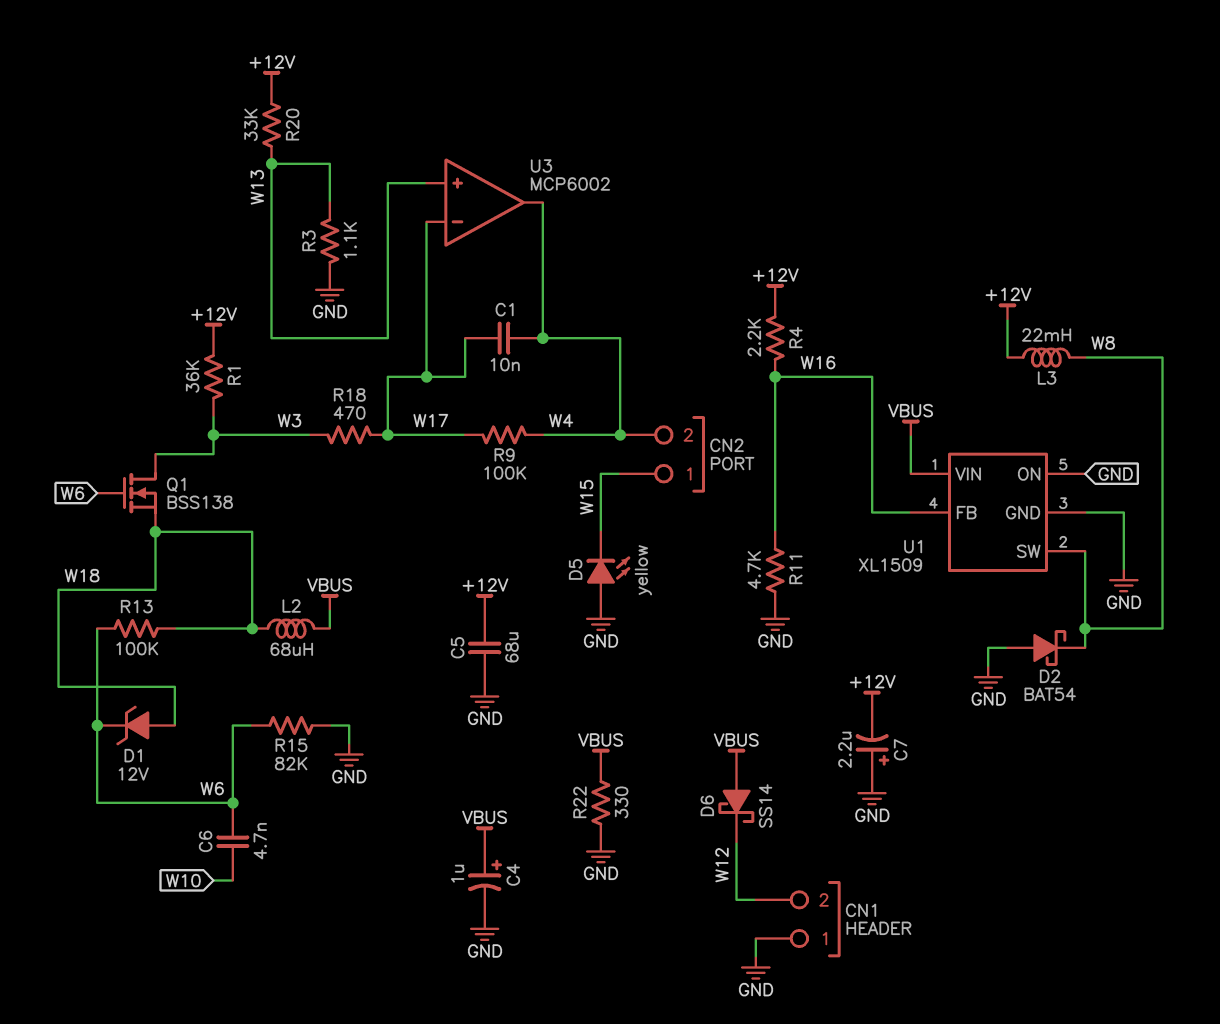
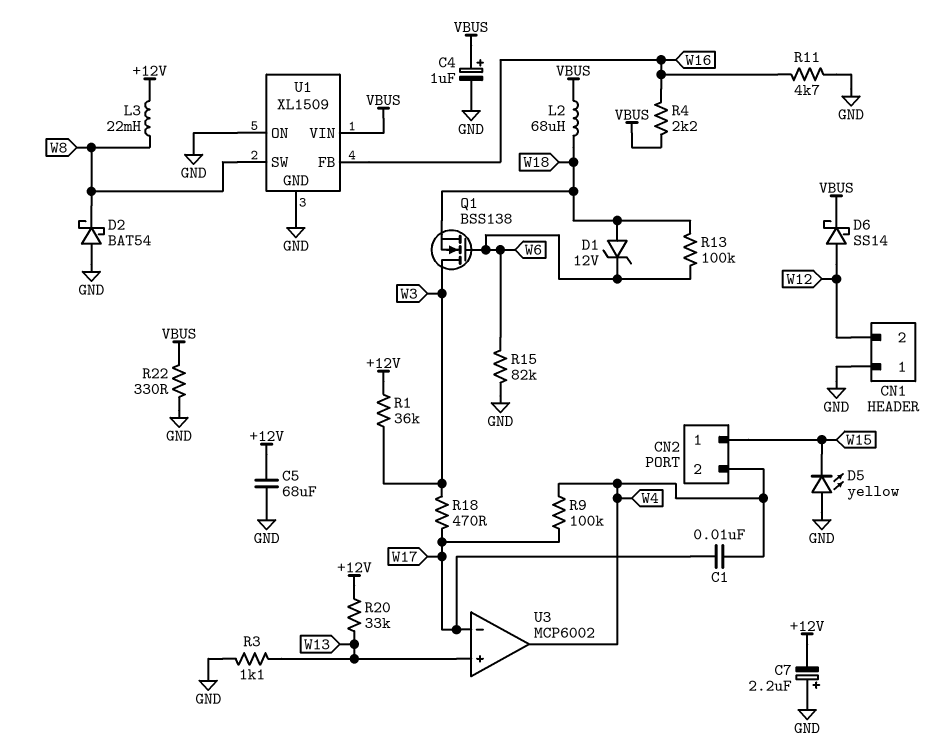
C6: 4.7nF (W6, W10) -> none
D6: schottky SS14 (A VBUS, K W12) -> schottky SS14 (A W12, K VBUS)
R4: 2.2k (+12V, W16) -> 2.2k (VBUS, W16)

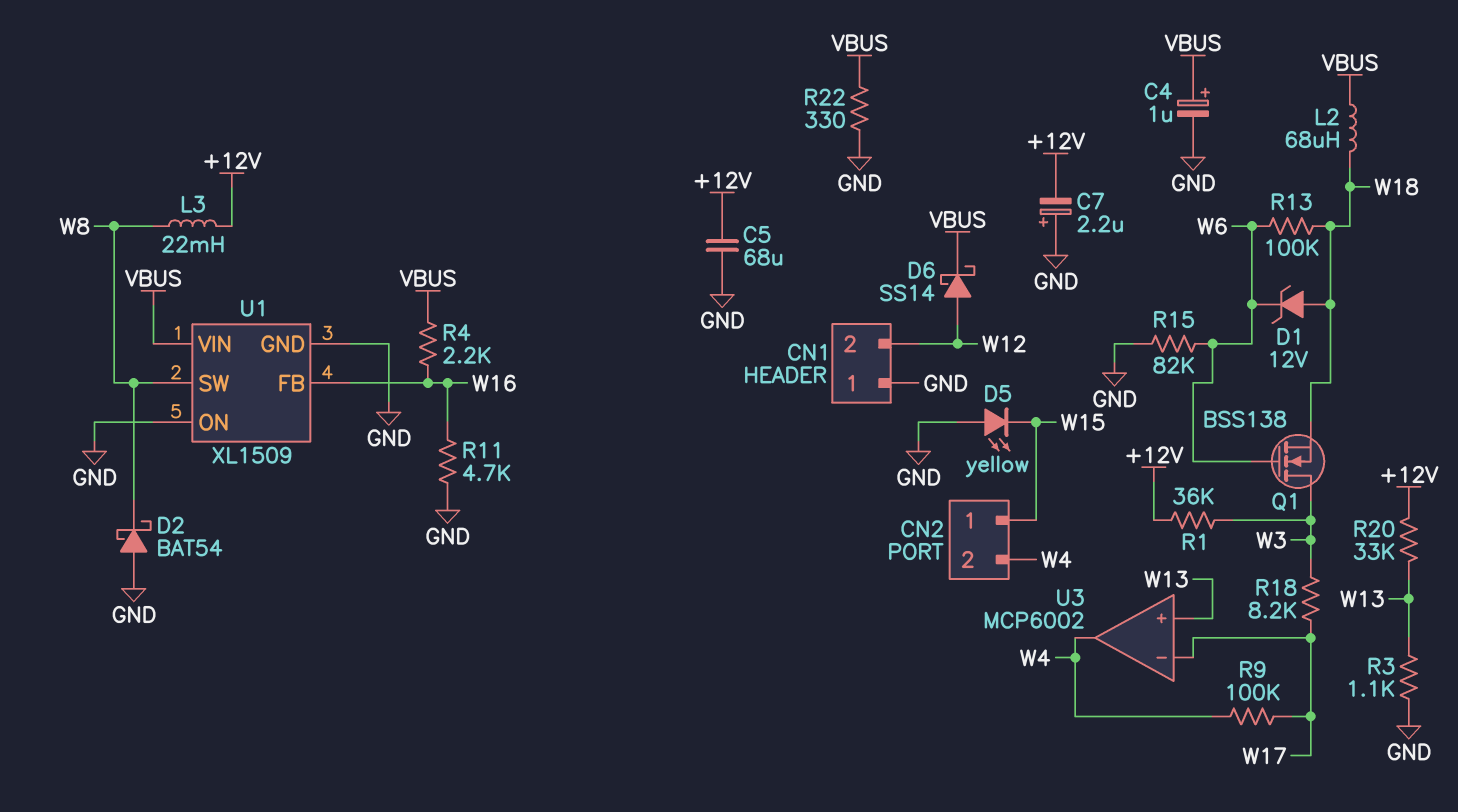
C1: 10nF (W4, W17) -> none
R18: 470 (W3, W17) -> 8.2k (W3, W17)

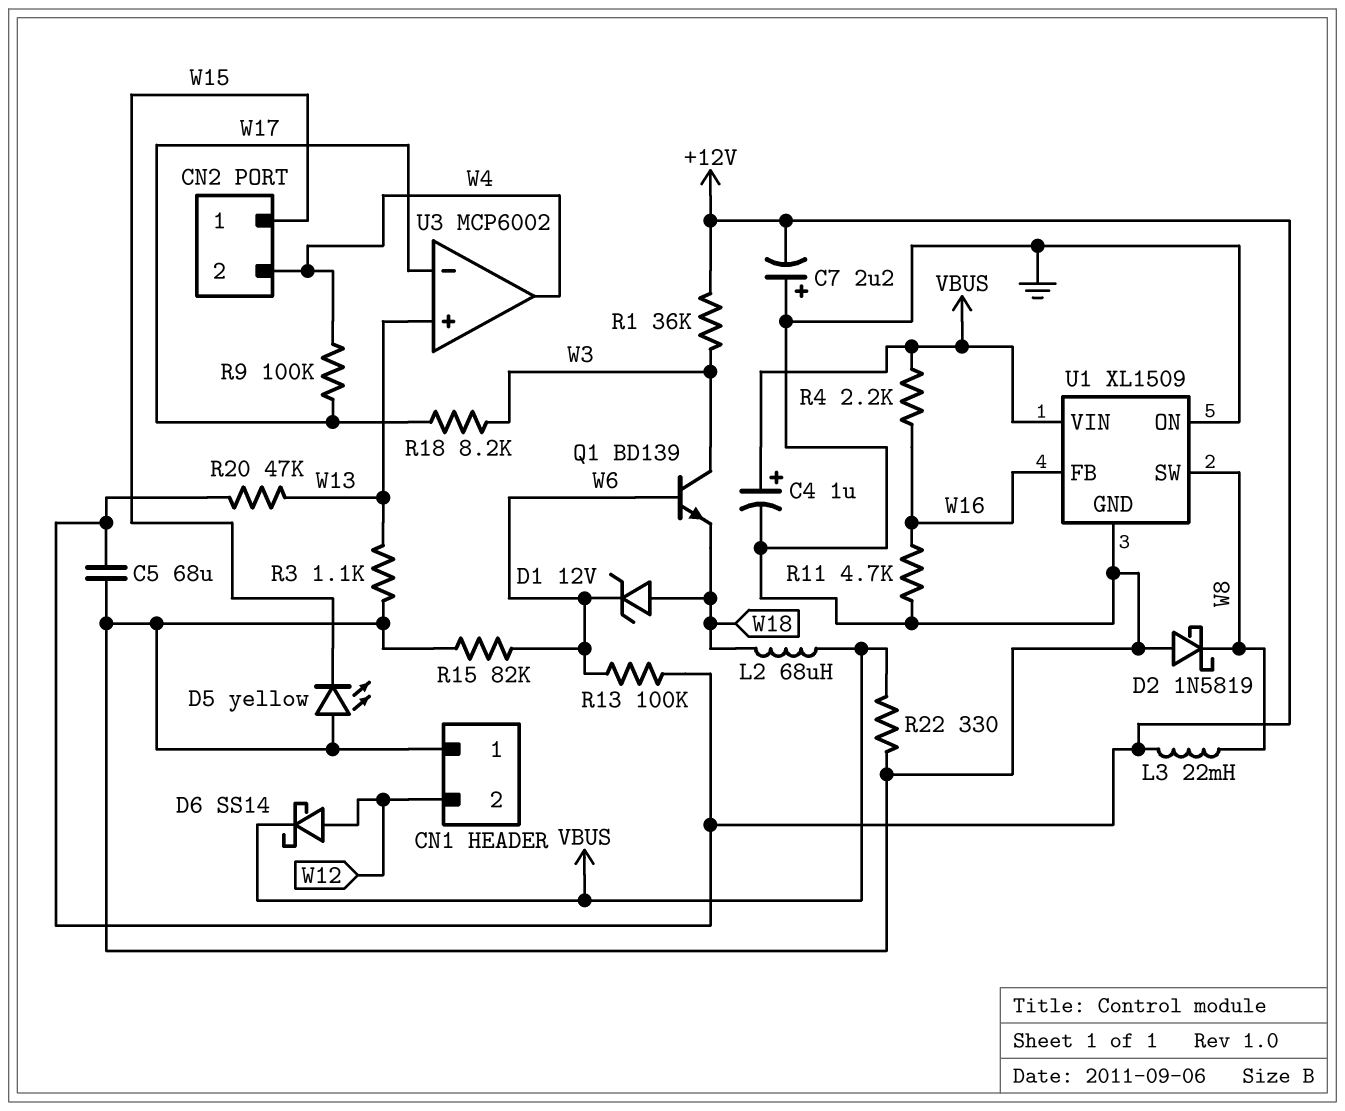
D2: schottky BAT54 (A GND, K W8) -> schottky 1N5819 (A GND, K W8)
Q1: NMOS BSS138 (G W6, D W3, S W18) -> NPN BD139 (B W6, C W3, E W18)
R13: 100k (W6, W18) -> 100k (+12V, W6)
R20: 33k (+12V, W13) -> 47k (+12V, W13)

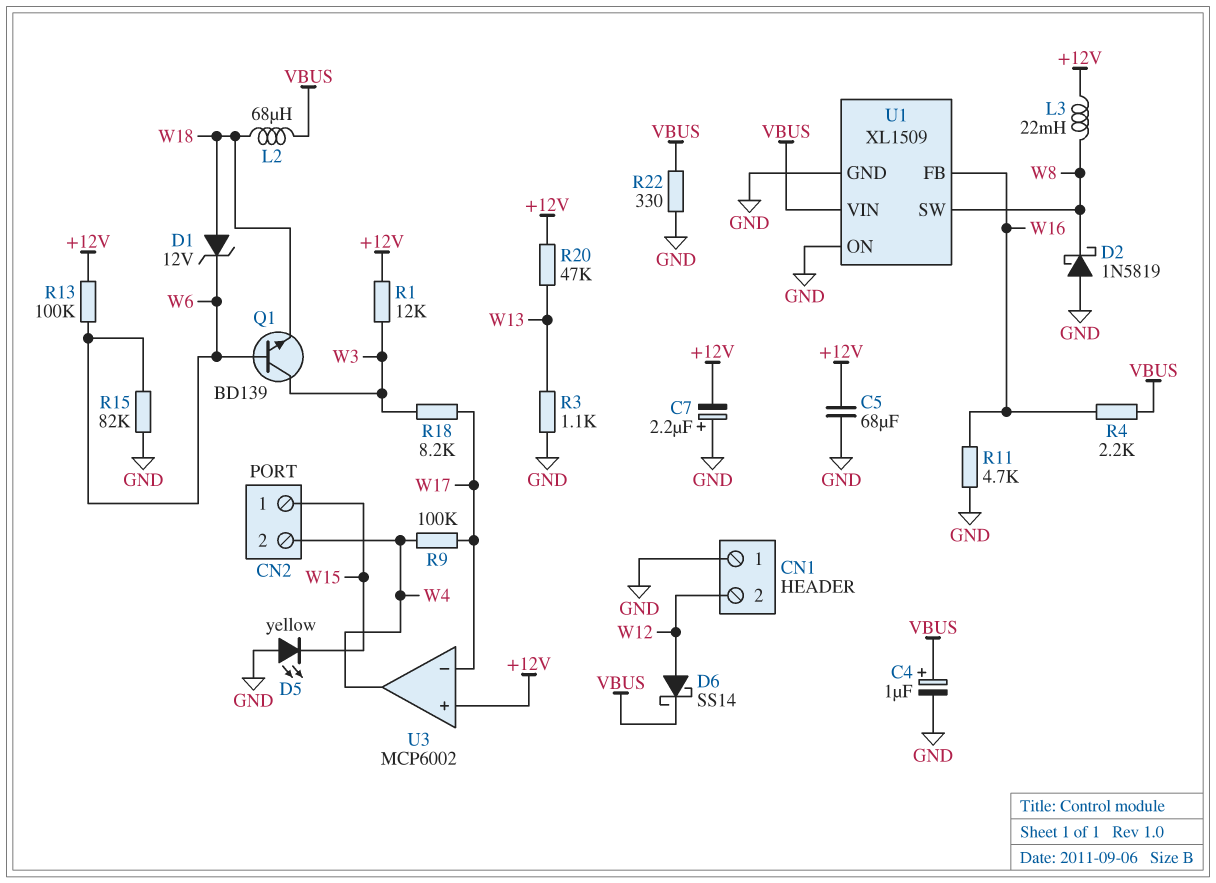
R1: 36k (+12V, W3) -> 12k (+12V, W3)
U3 pin in+: W13 -> +12V

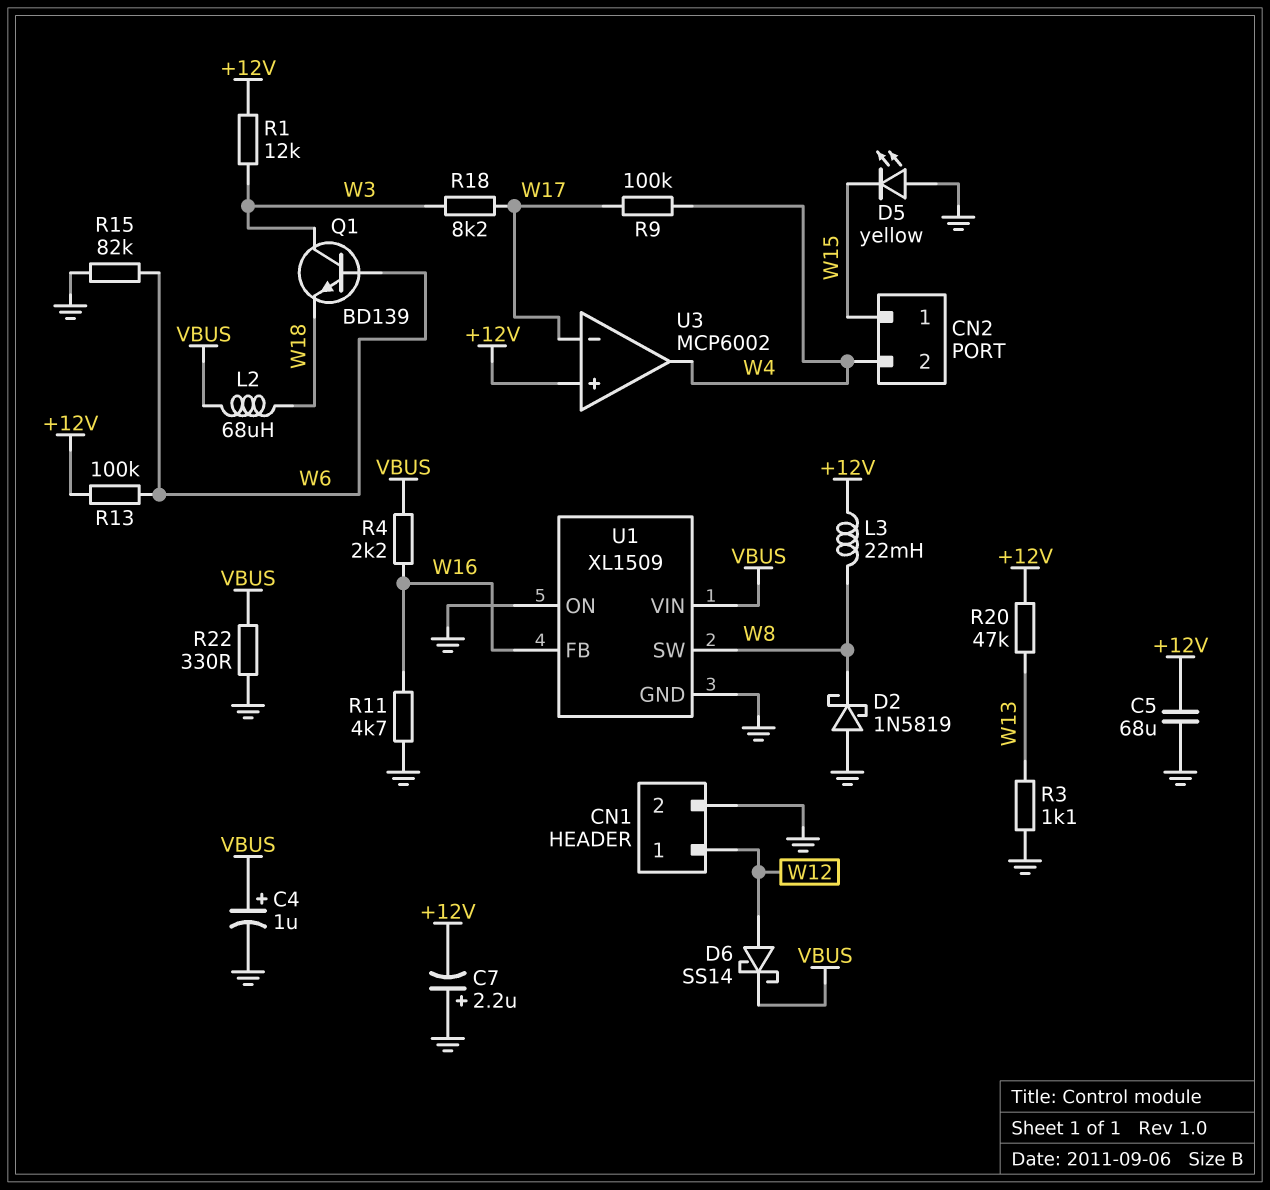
CN1 pin 1: GND -> W12
CN1 pin 2: W12 -> GND
D1: zener 12V (A W18, K W6) -> none

